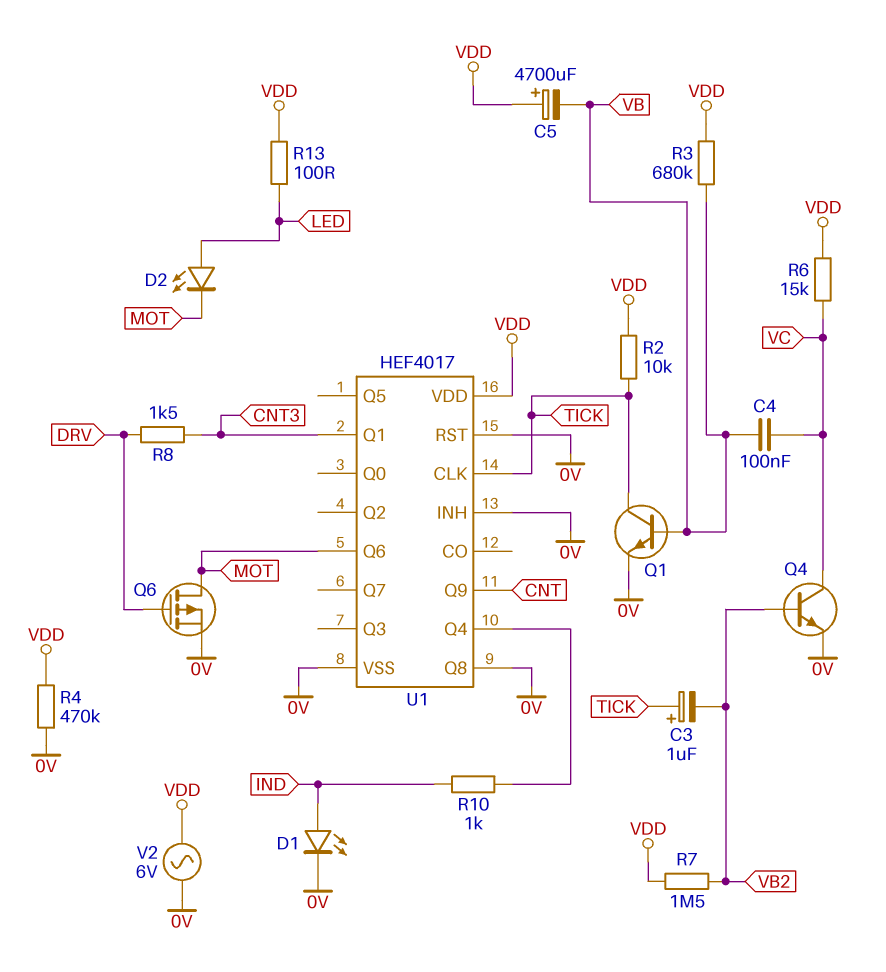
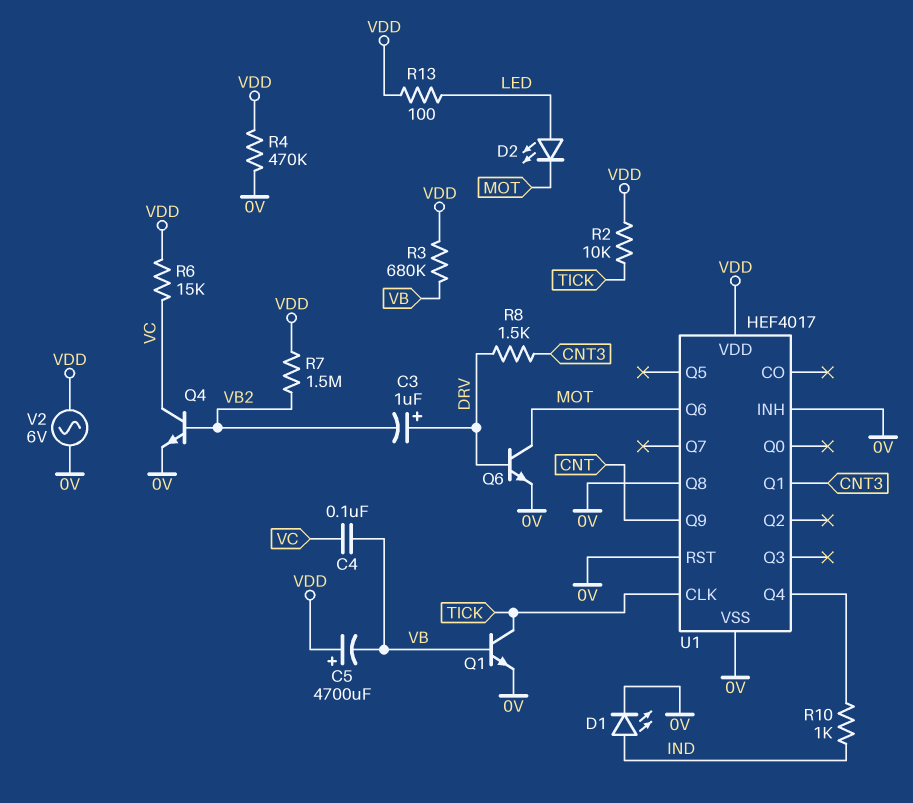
C3: 1uF (plus TICK, minus VB2) -> 1uF (plus DRV, minus VB2)
Q6: PMOS (G DRV, D MOT, S 0V) -> NPN (B DRV, C MOT, E 0V)

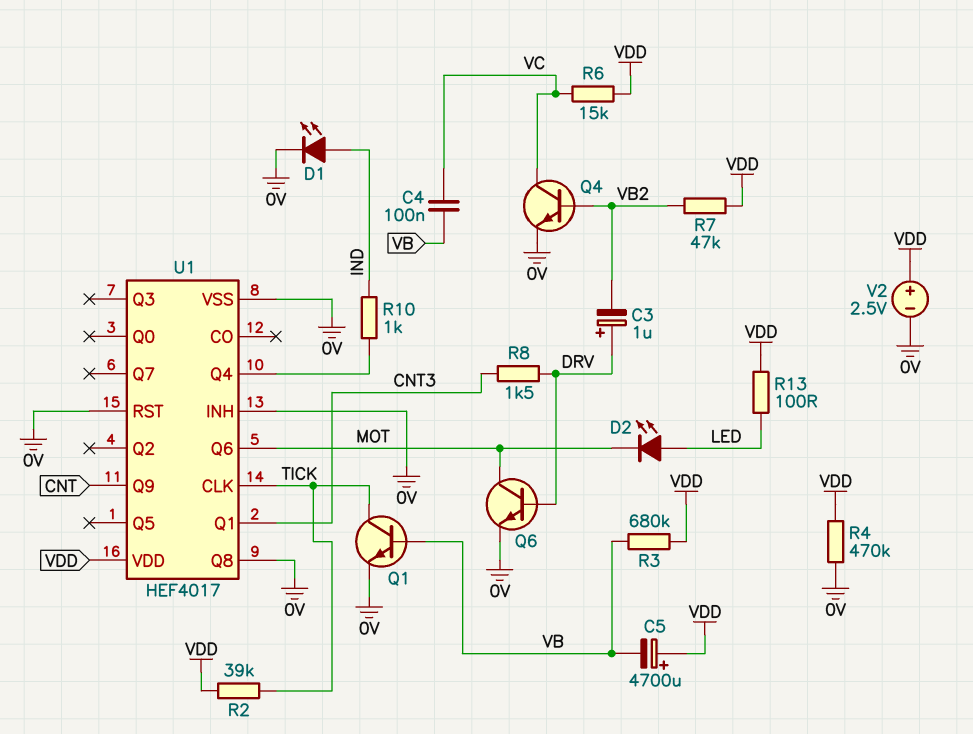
R2: 10k (TICK, VDD) -> 39k (TICK, VDD)
R7: 1.5M (VB2, VDD) -> 47k (VB2, VDD)
V2: AC 6V (0V, VDD) -> 2.5V (plus VDD, minus 0V)

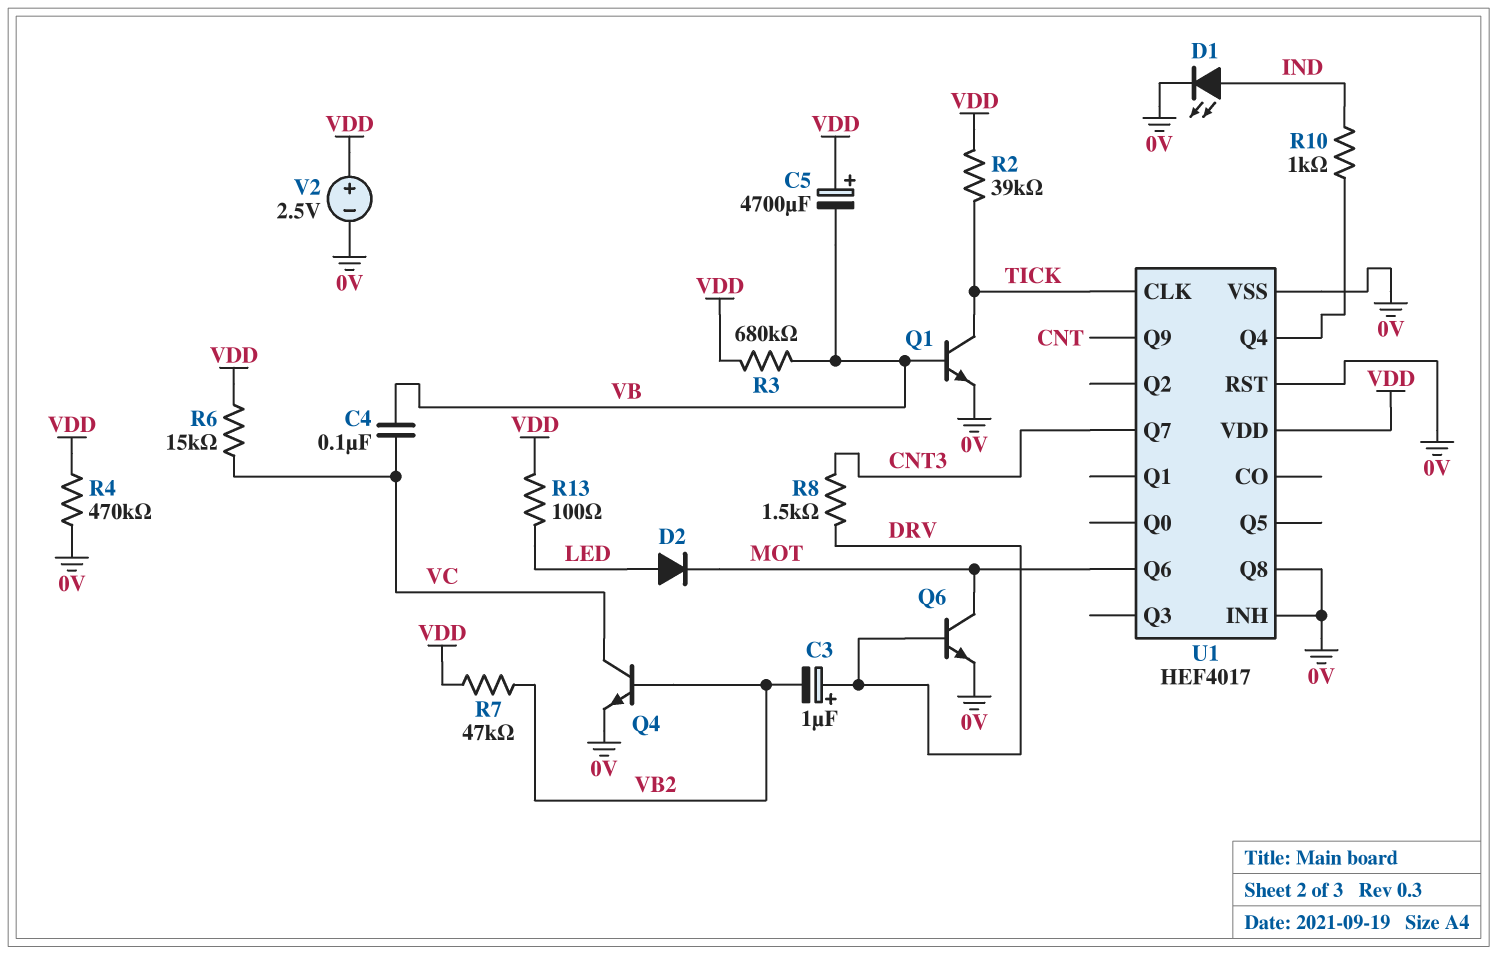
D2: LED (A LED, K MOT) -> diode (A LED, K MOT)
U1 pin Q1: CNT3 -> none
U1 pin Q7: none -> CNT3

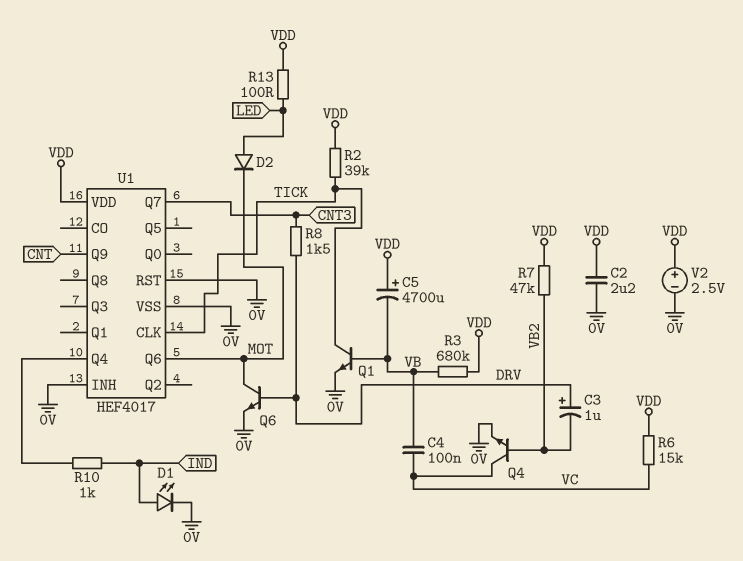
C2: none -> 2.2uF (0V, VDD)
R4: 470k (0V, VDD) -> none
U1 pin Q8: 0V -> none

